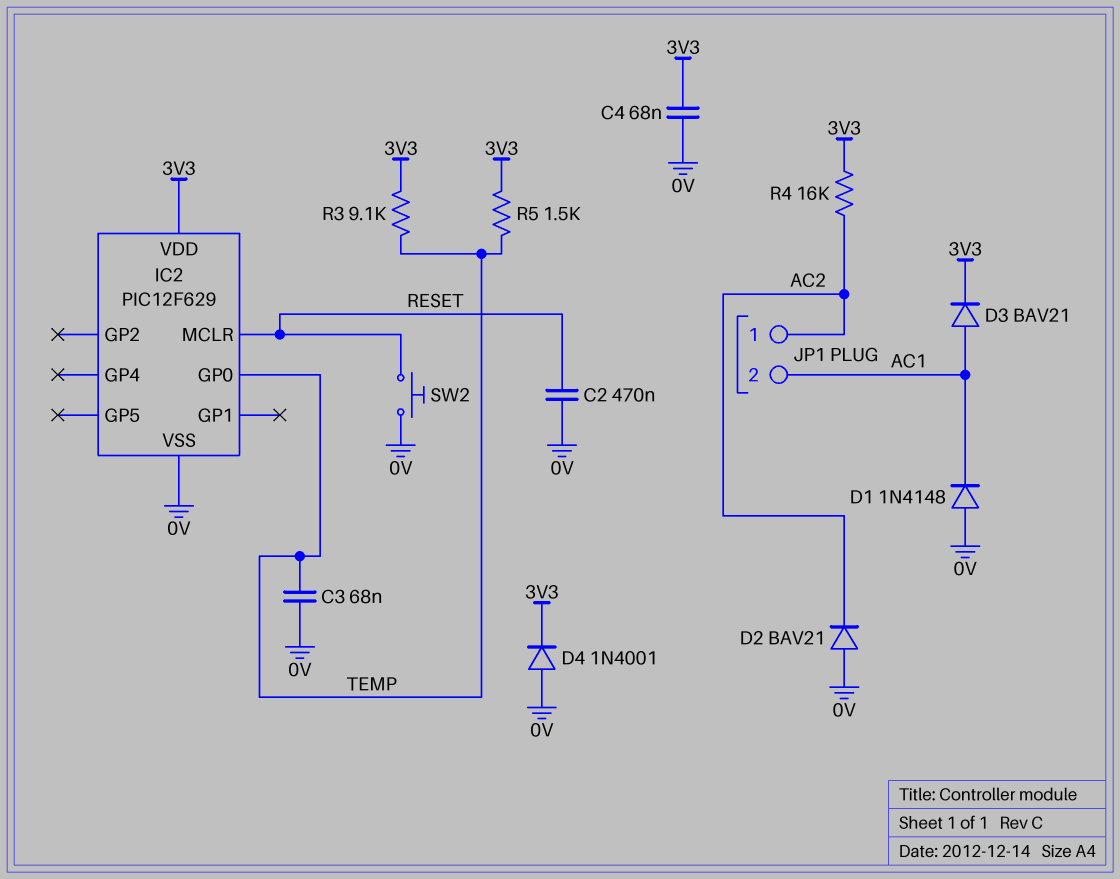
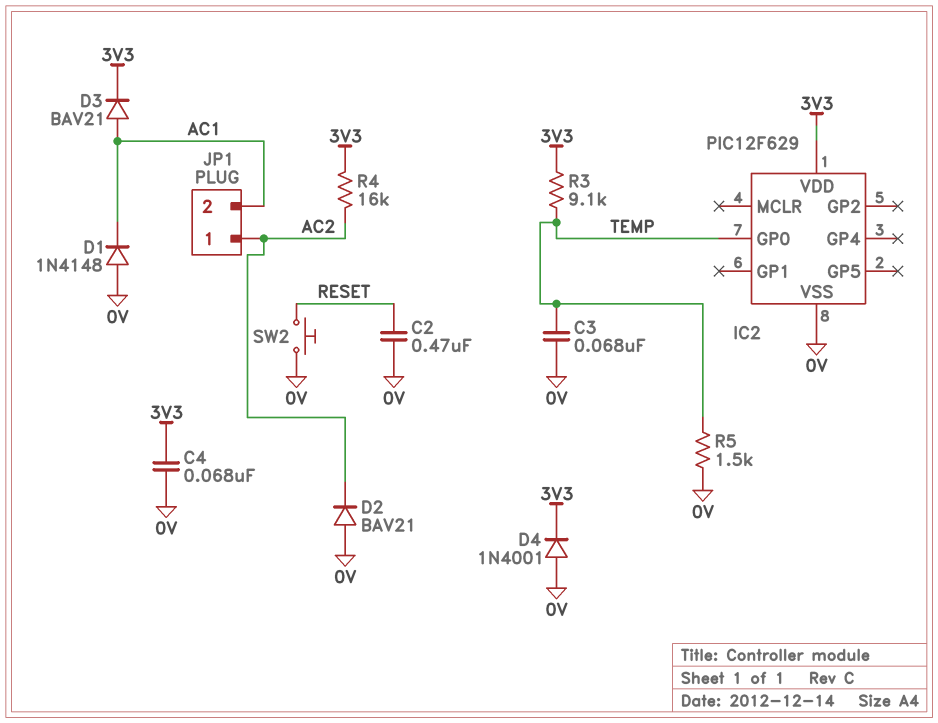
IC2 pin MCLR: RESET -> none
R5: 1.5k (3V3, TEMP) -> 1.5k (0V, TEMP)

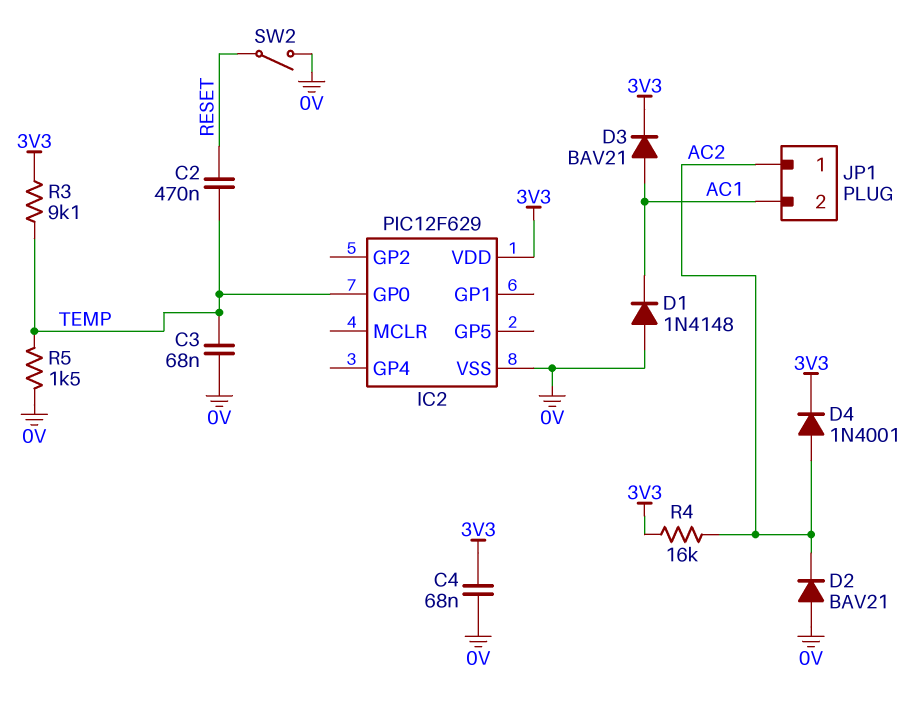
C2: 470nF (0V, RESET) -> 470nF (RESET, TEMP)
D4: diode 1N4001 (A 0V, K 3V3) -> diode 1N4001 (A AC2, K 3V3)
SW2: button (0V, RESET) -> switch (0V, RESET)

